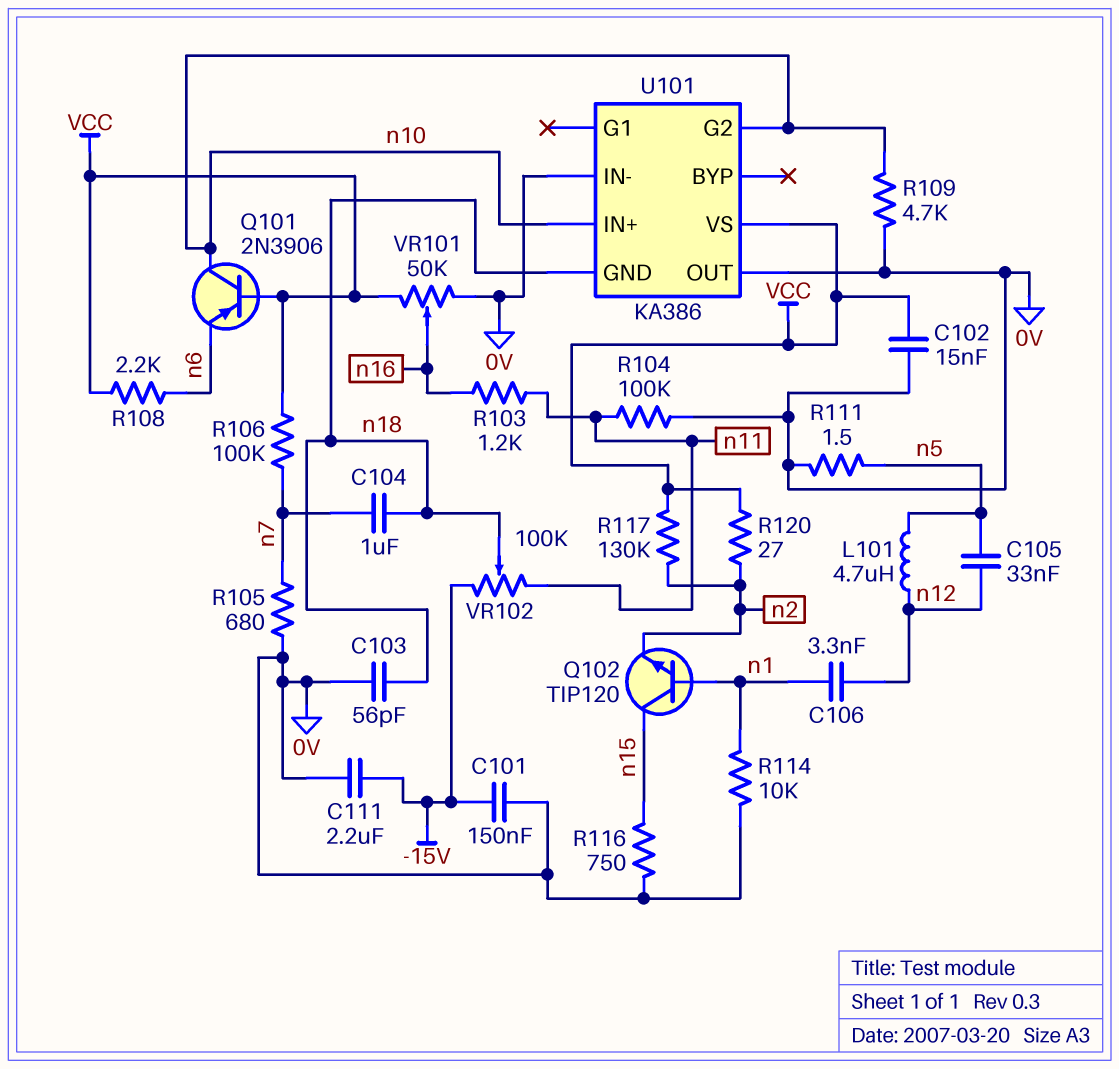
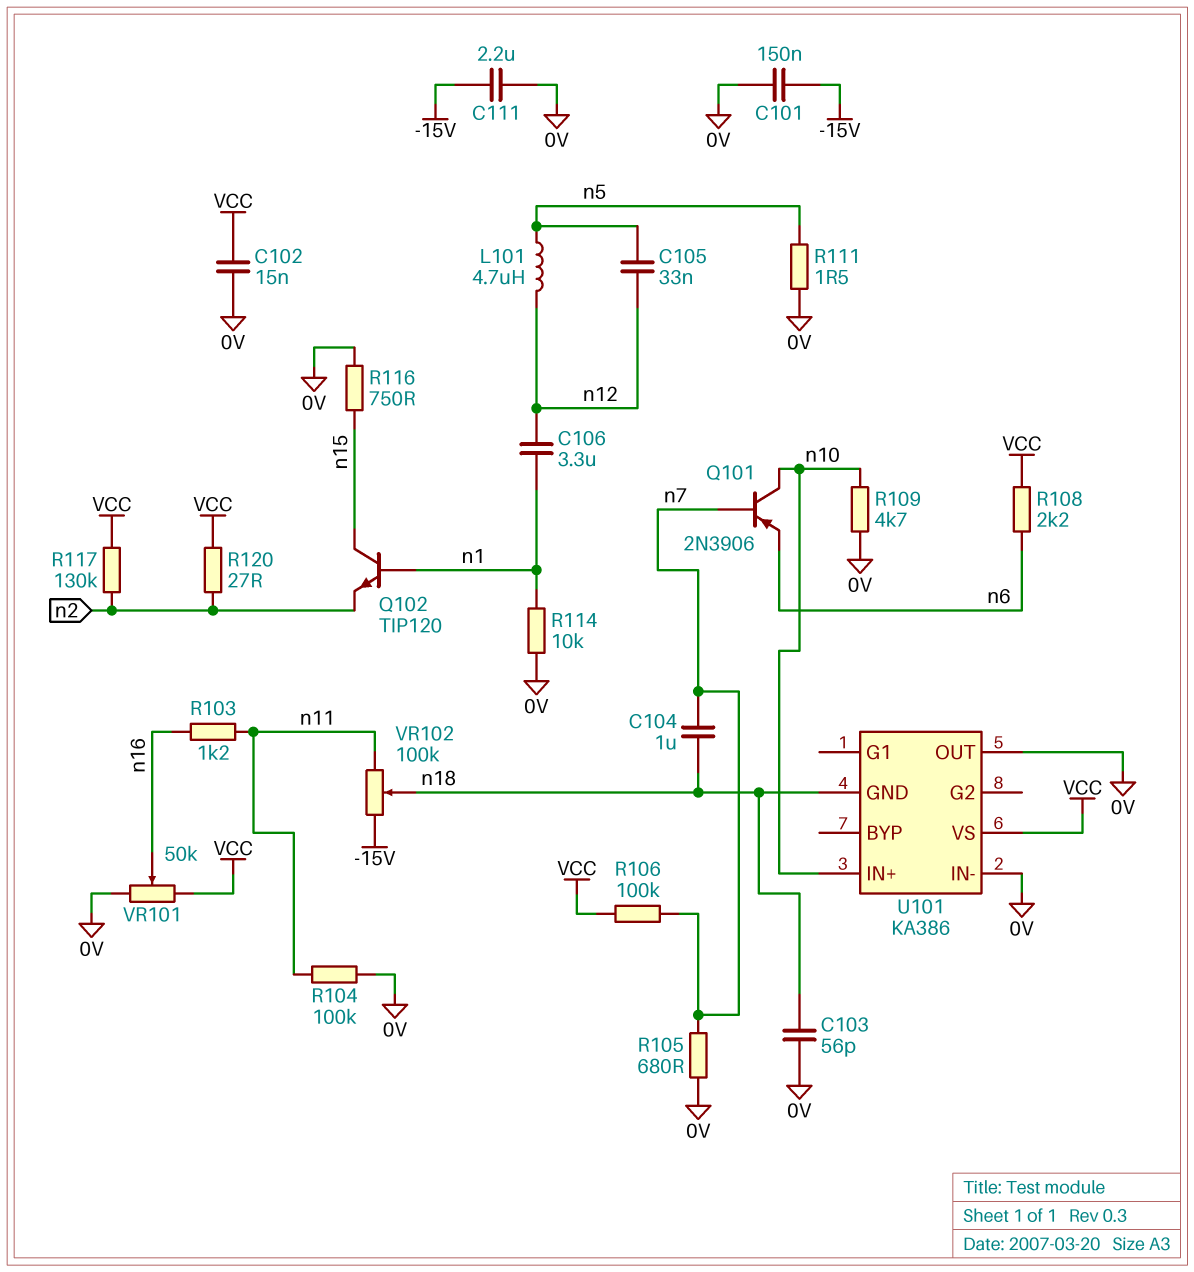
C106: 3.3nF (n1, n12) -> 3.3uF (n1, n12)
Q101: PNP 2N3906 (B VCC, C n10, E n6) -> PNP 2N3906 (B n7, C n10, E n6)
U101 pin G2: n10 -> none

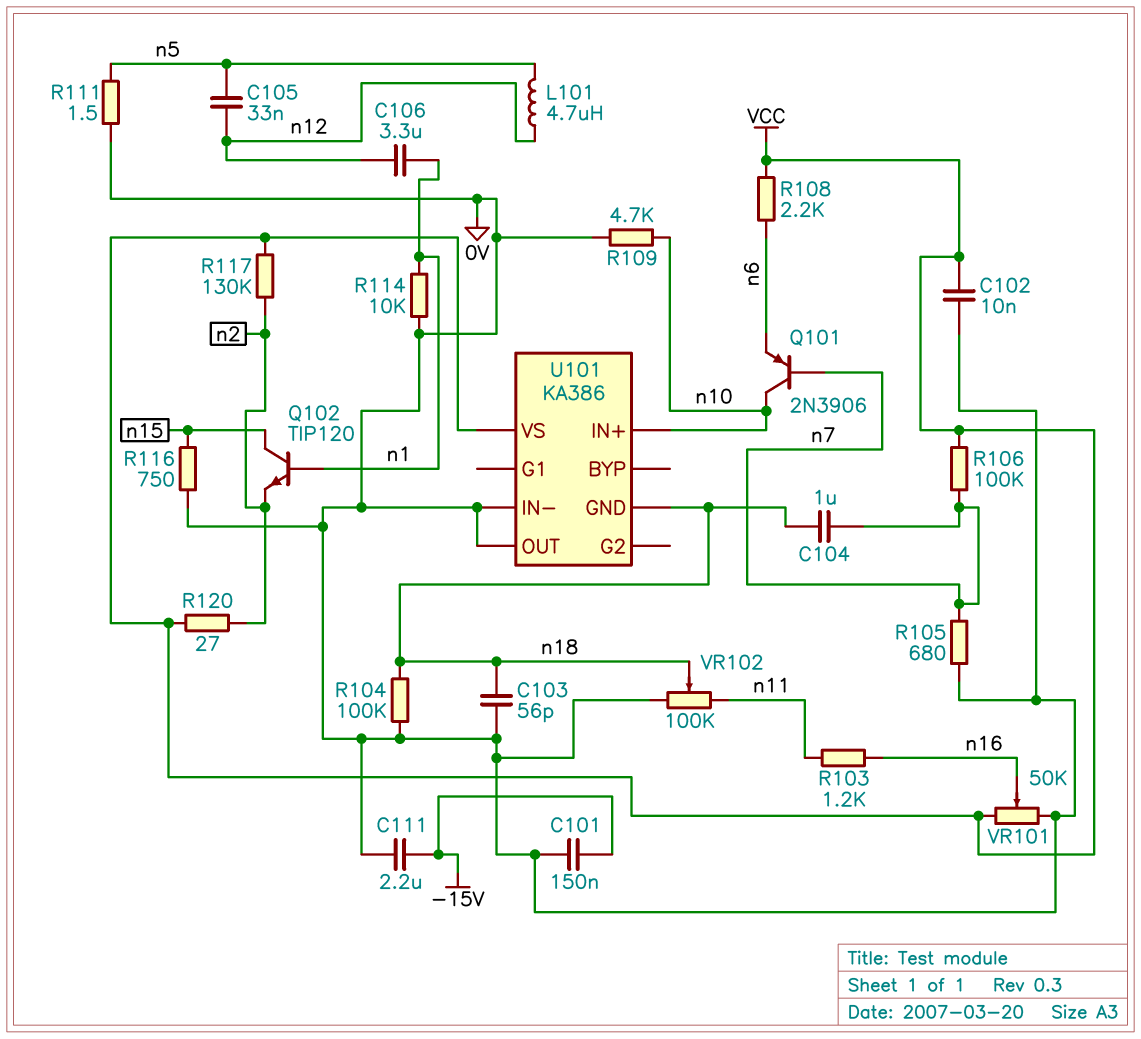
C102: 15nF (0V, VCC) -> 10nF (0V, VCC)
R104: 100k (0V, n11) -> 100k (0V, n18)
VR102: 100k (-15V, n11, wiper n18) -> 100k (0V, n11, wiper n18)

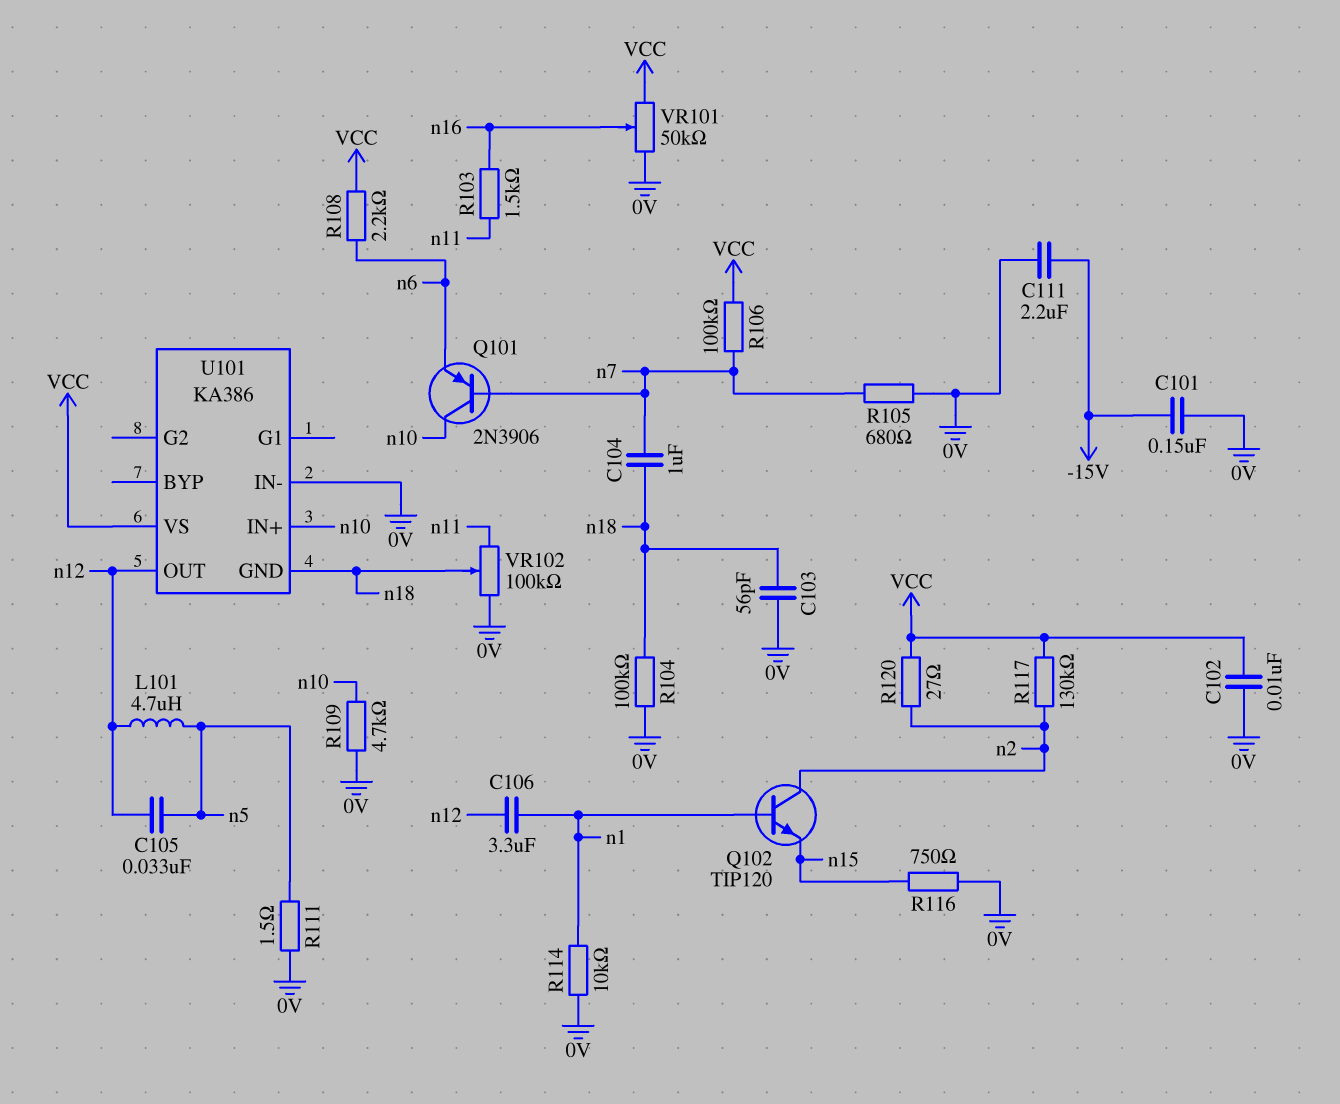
Q102: NPN TIP120 (B n1, C n15, E n2) -> NPN TIP120 (B n1, C n2, E n15)
R103: 1.2k (n11, n16) -> 1.5k (n11, n16)
U101 pin OUT: 0V -> n12

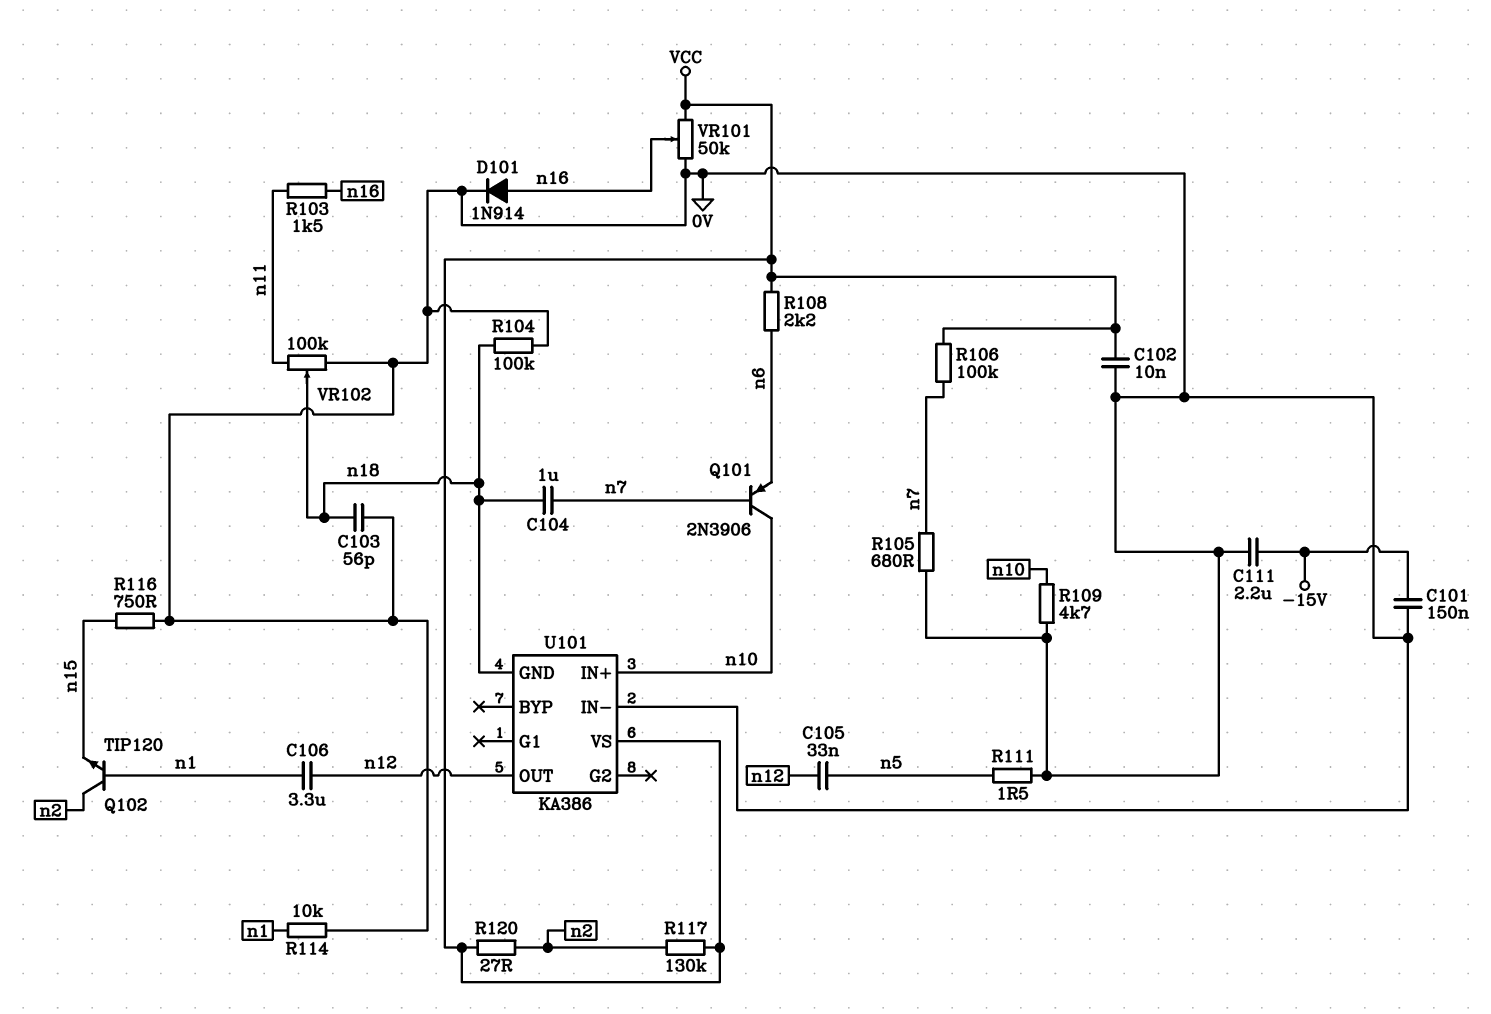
D101: none -> diode 1N914 (A n16, K 0V)
L101: 4.7uH (n5, n12) -> none

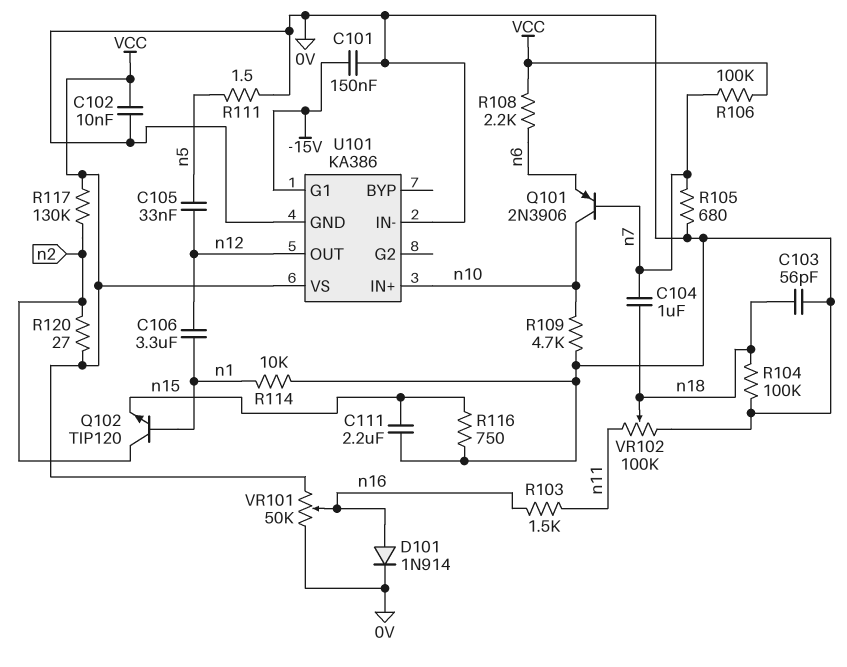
C111: 2.2uF (-15V, 0V) -> 2.2uF (0V, n15)
U101 pin G1: none -> -15V
U101 pin GND: n18 -> 0V

